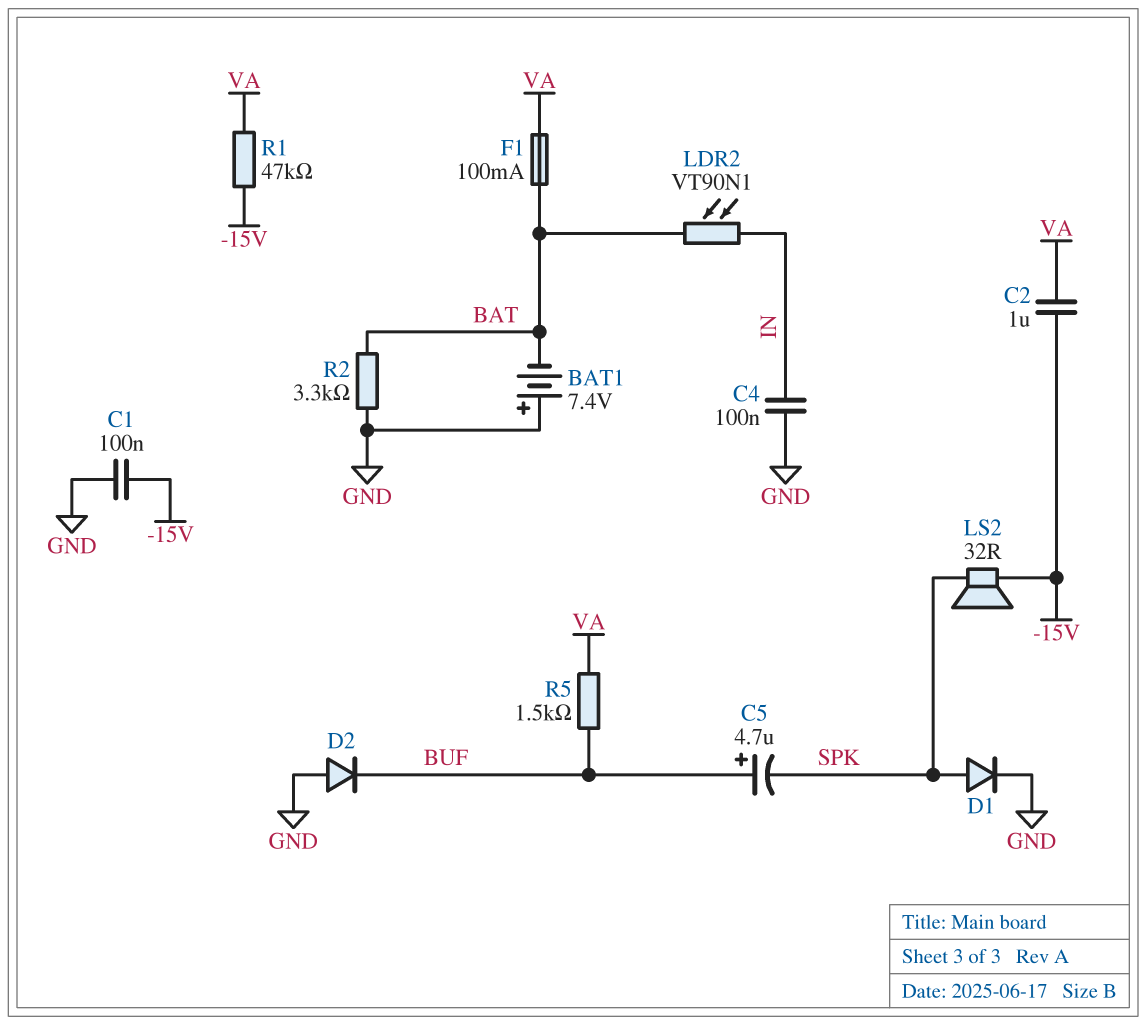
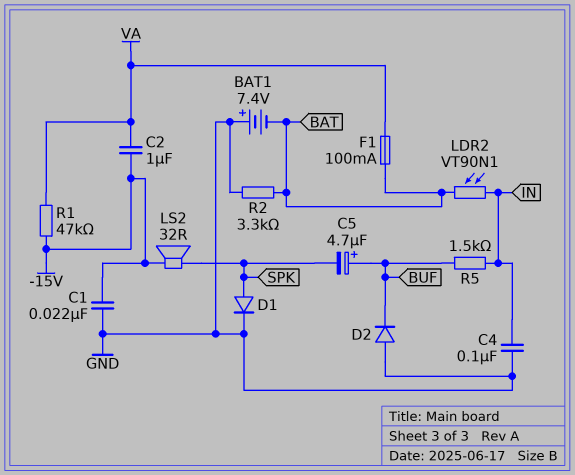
C1: 100nF (-15V, GND) -> 22nF (-15V, GND)
R5: 1.5k (BUF, VA) -> 1.5k (BUF, IN)

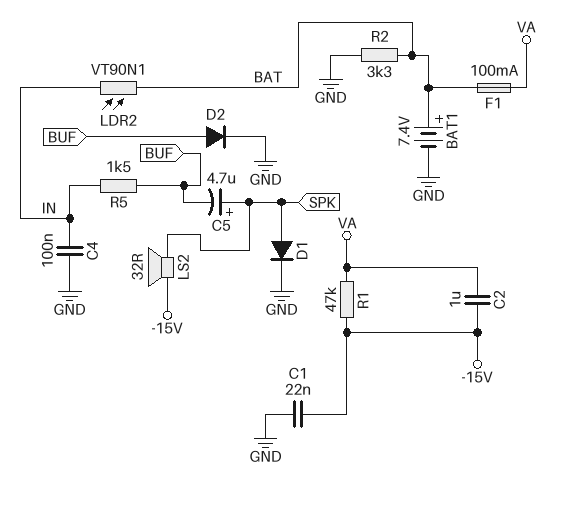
BAT1: 7.4V (plus GND, minus BAT) -> 7.4V (plus BAT, minus GND)
C5: 4.7uF (plus BUF, minus SPK) -> 4.7uF (plus SPK, minus BUF)
D2: diode (A GND, K BUF) -> diode (A BUF, K GND)

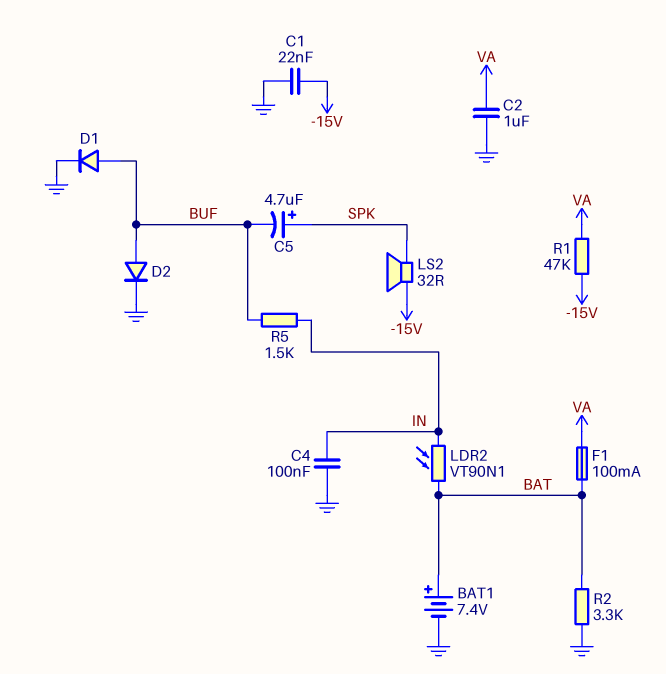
C2: 1uF (-15V, VA) -> 1uF (GND, VA)
D1: diode (A SPK, K GND) -> diode (A BUF, K GND)

